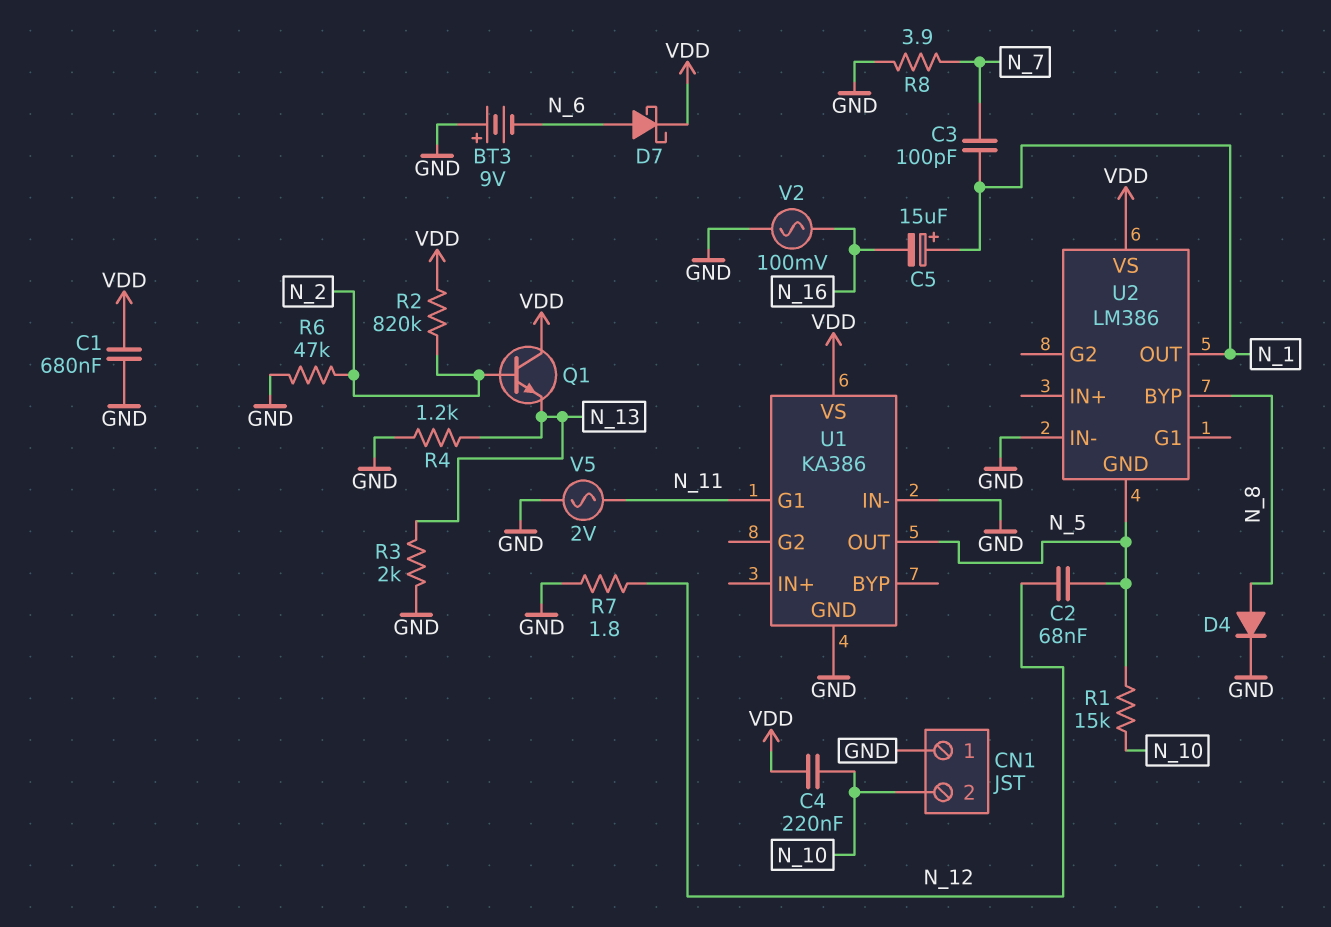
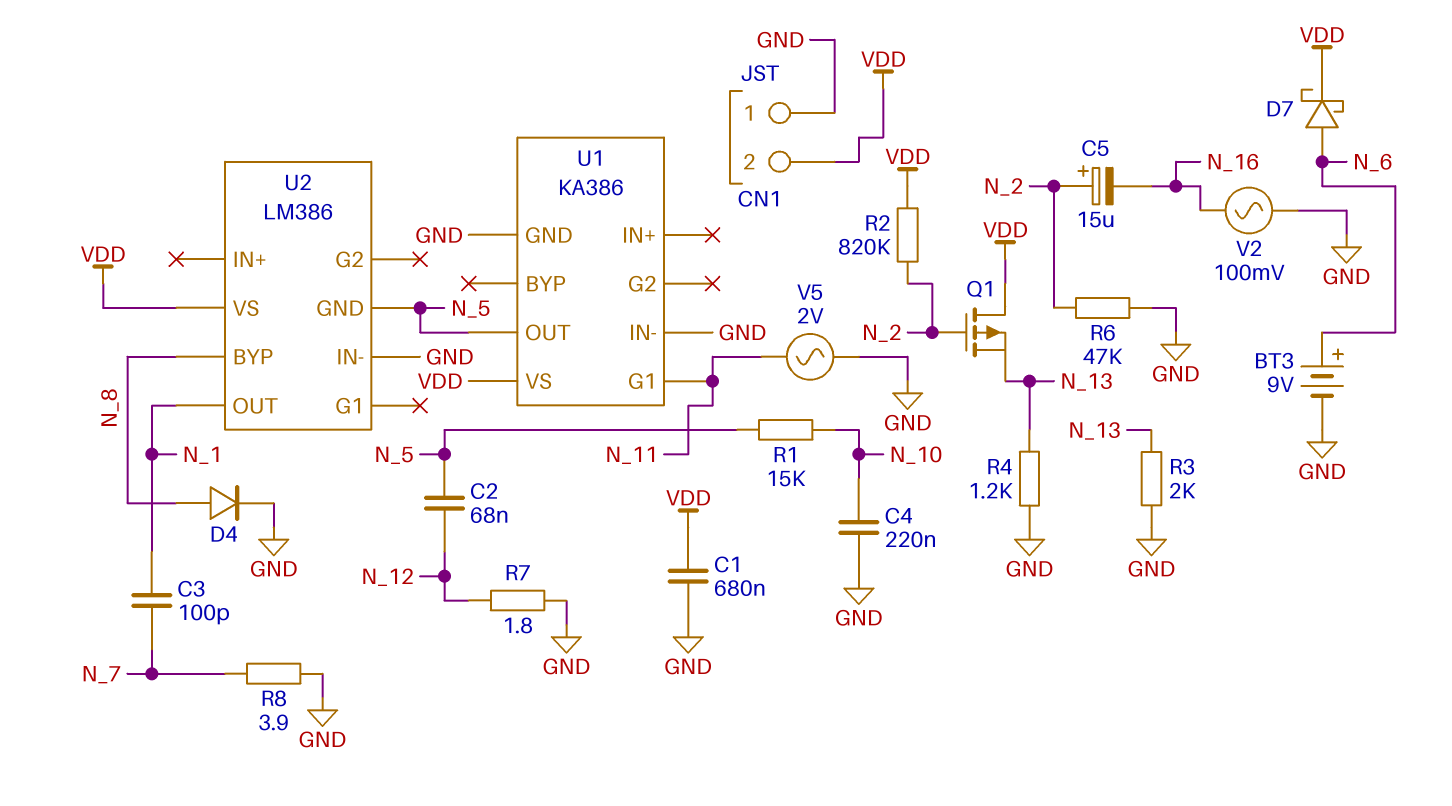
BT3: 9V (plus GND, minus N_6) -> 9V (plus N_6, minus GND)
C4: 220nF (N_10, VDD) -> 220nF (GND, N_10)
C5: 15uF (plus N_1, minus N_16) -> 15uF (plus N_2, minus N_16)
CN1 pin 2: N_10 -> VDD
Q1: NPN (B N_2, C VDD, E N_13) -> PMOS (G N_2, D VDD, S N_13)

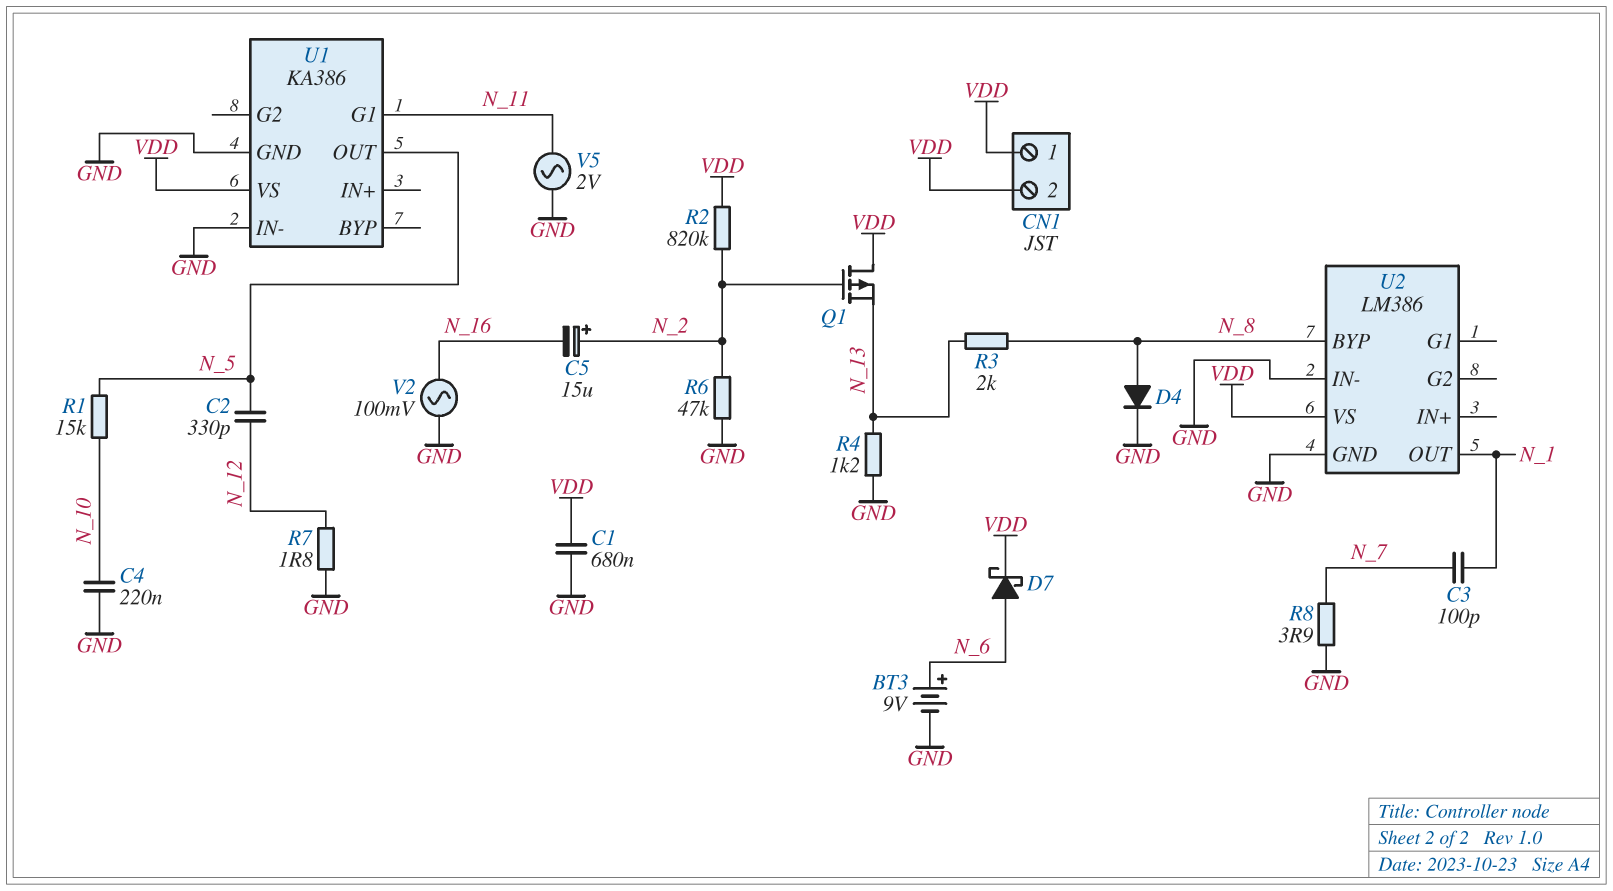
C2: 68nF (N_5, N_12) -> 330pF (N_5, N_12)
CN1 pin 1: GND -> VDD
R3: 2k (GND, N_13) -> 2k (N_8, N_13)
U2 pin GND: N_5 -> GND

